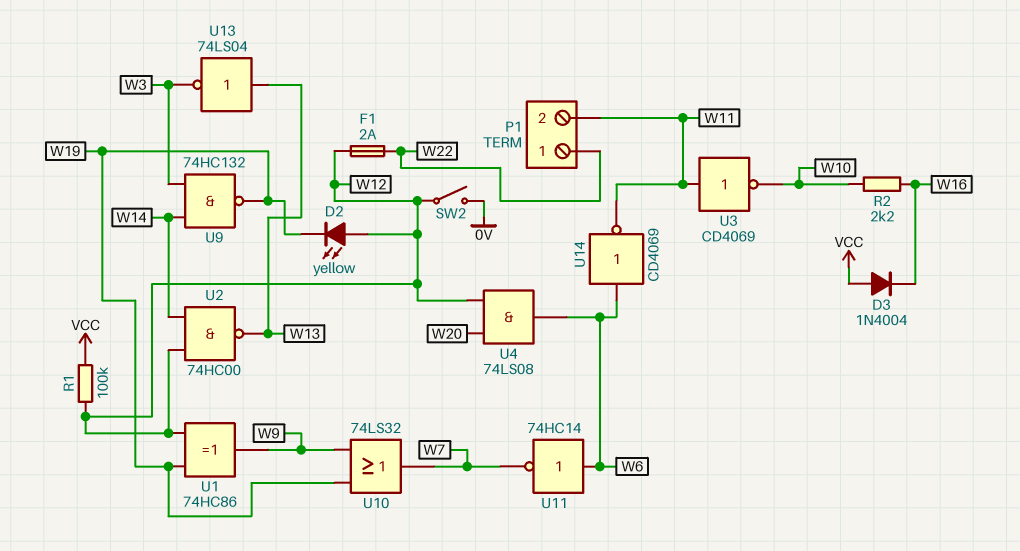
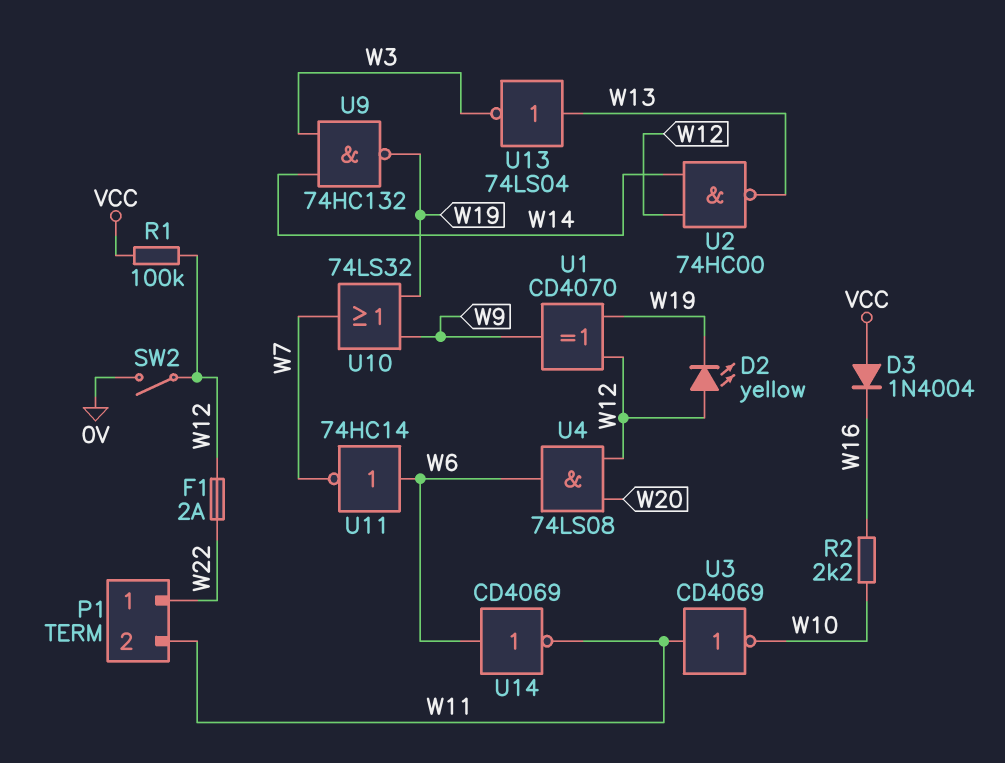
U1: XOR 74HC86 (in W12, in W19, out W9) -> XOR CD4070 (in W12, in W19, out W9)

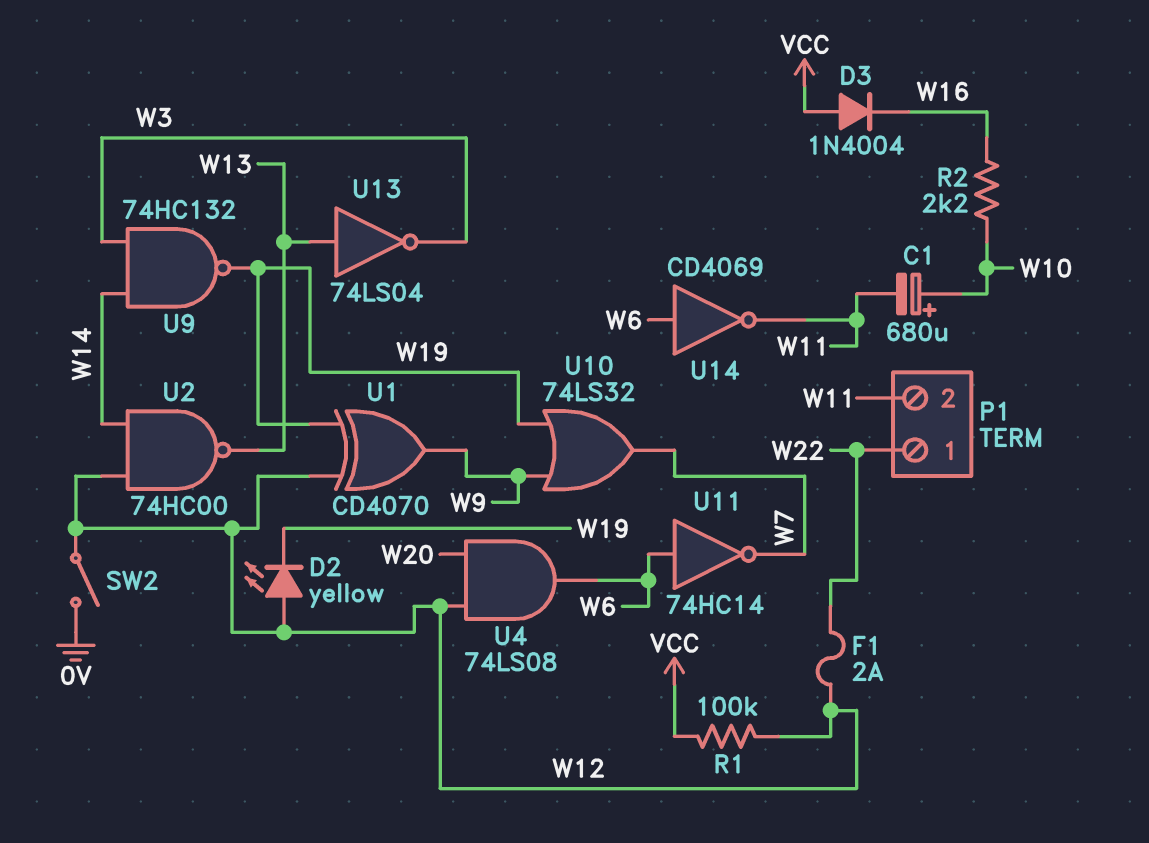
C1: none -> 680uF (plus W10, minus W11)
U3: NOT CD4069 (in W11, out W10) -> none

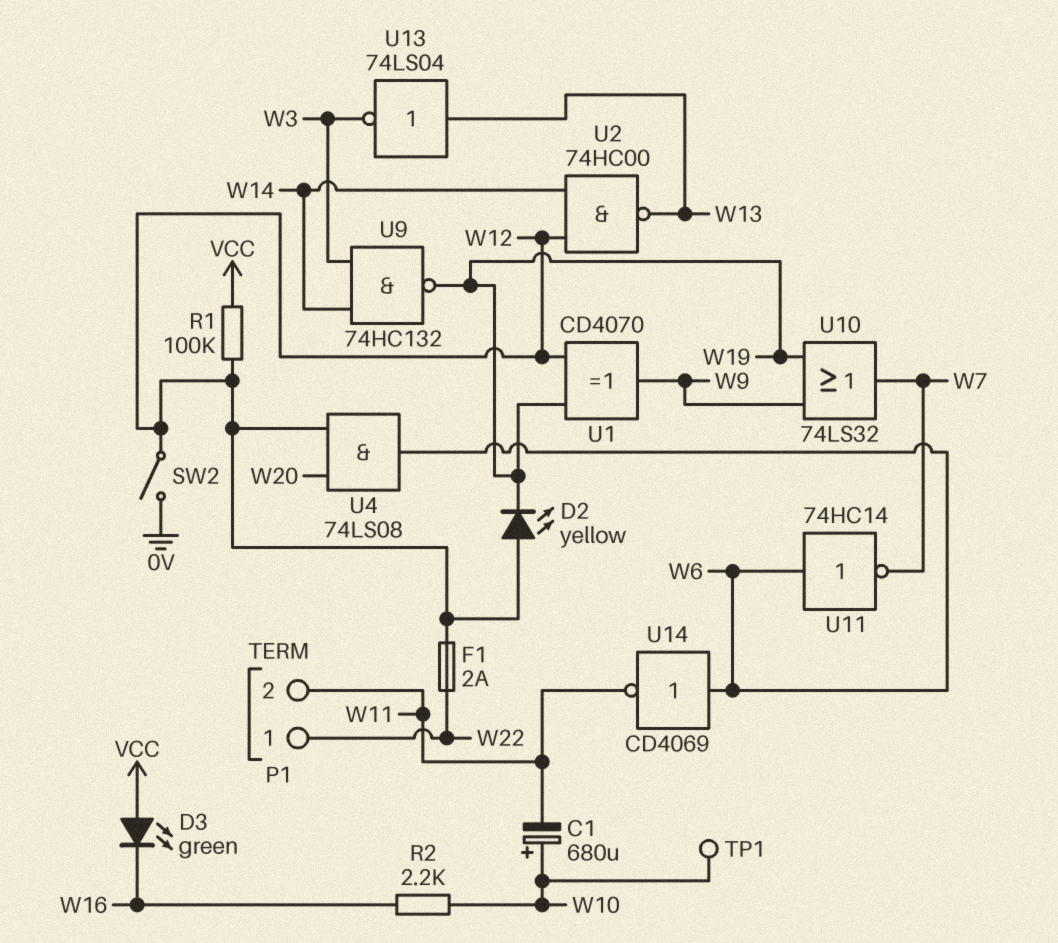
D3: diode 1N4004 (A VCC, K W16) -> LED green (A VCC, K W16)
TP1: none -> test point (W10)

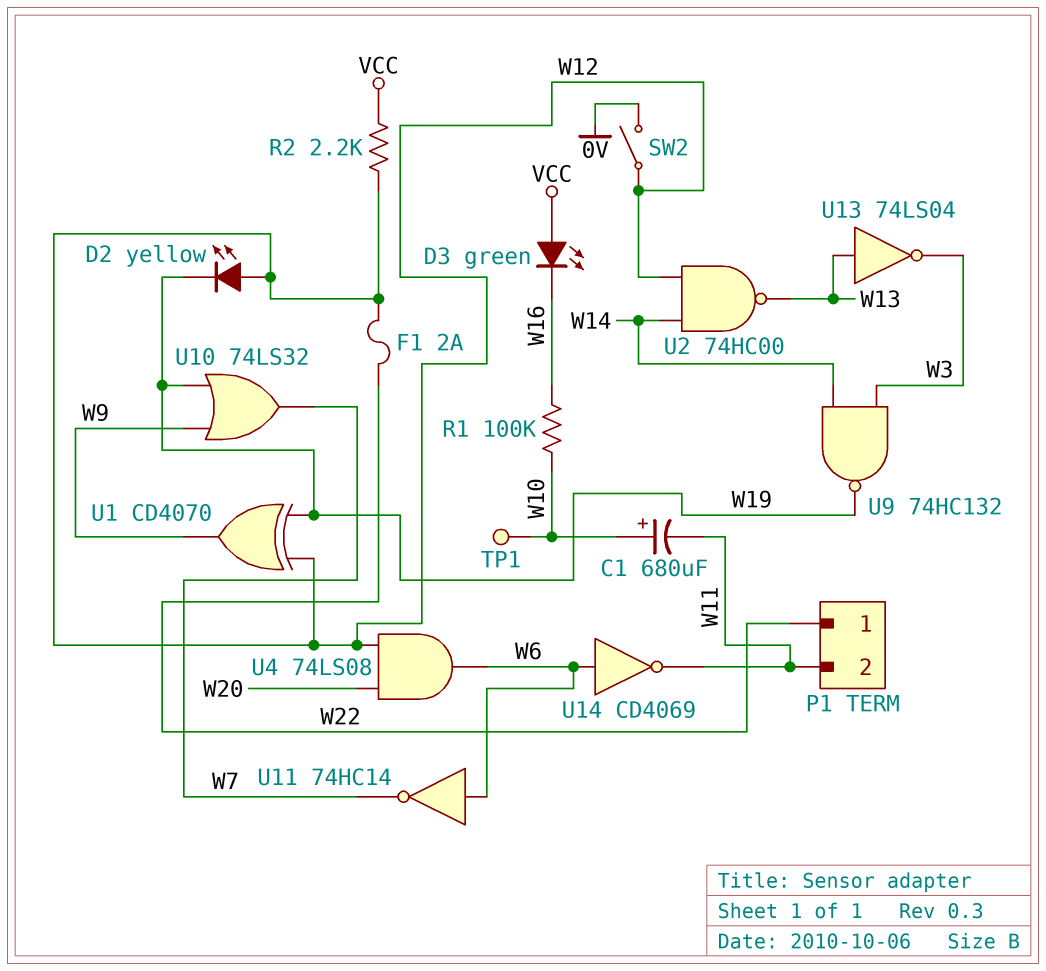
R1: 100k (VCC, W12) -> 100k (W10, W16)
R2: 2.2k (W10, W16) -> 2.2k (VCC, W12)

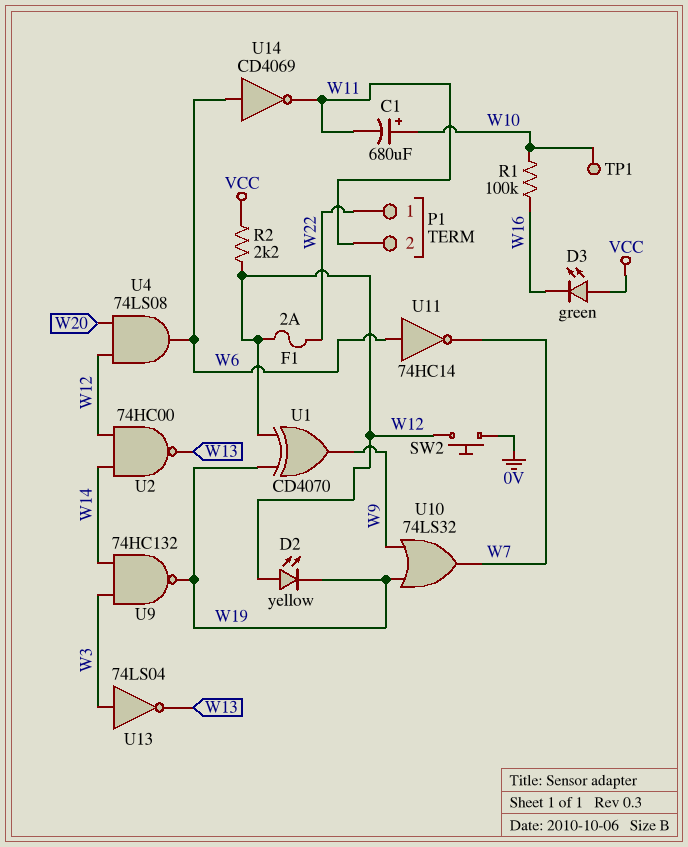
SW2: switch (0V, W12) -> button (0V, W12)
U13: NOT 74LS04 (in W13, out W3) -> NOT 74LS04 (in W3, out W13)

